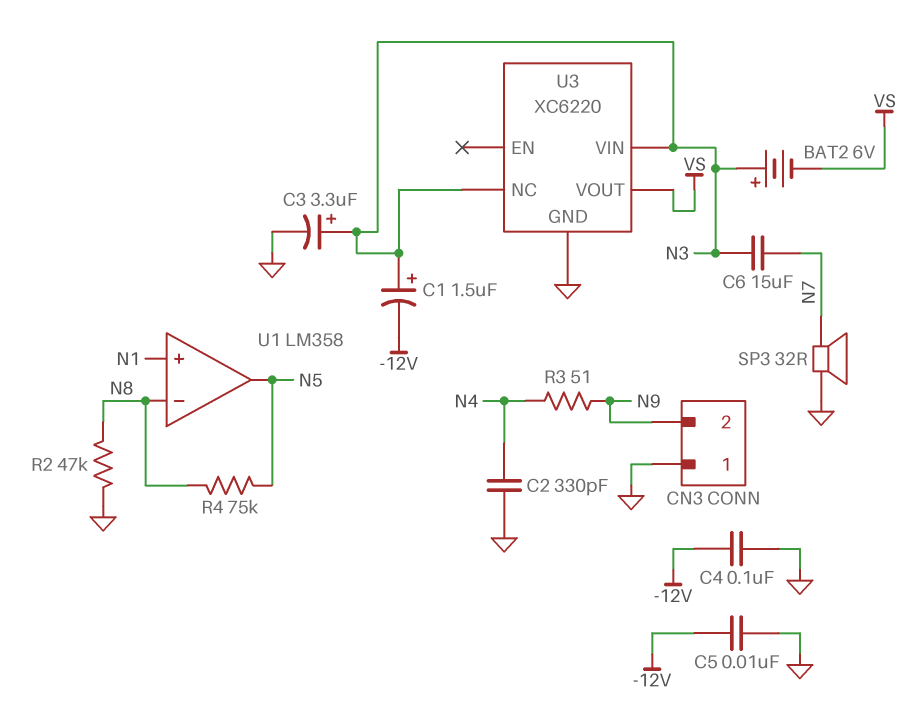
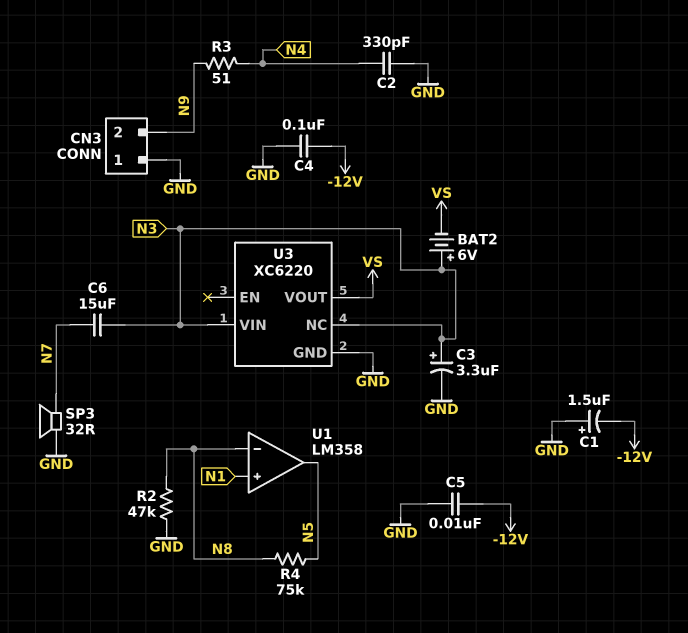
C1: 1.5uF (plus N3, minus -12V) -> 1.5uF (plus GND, minus -12V)

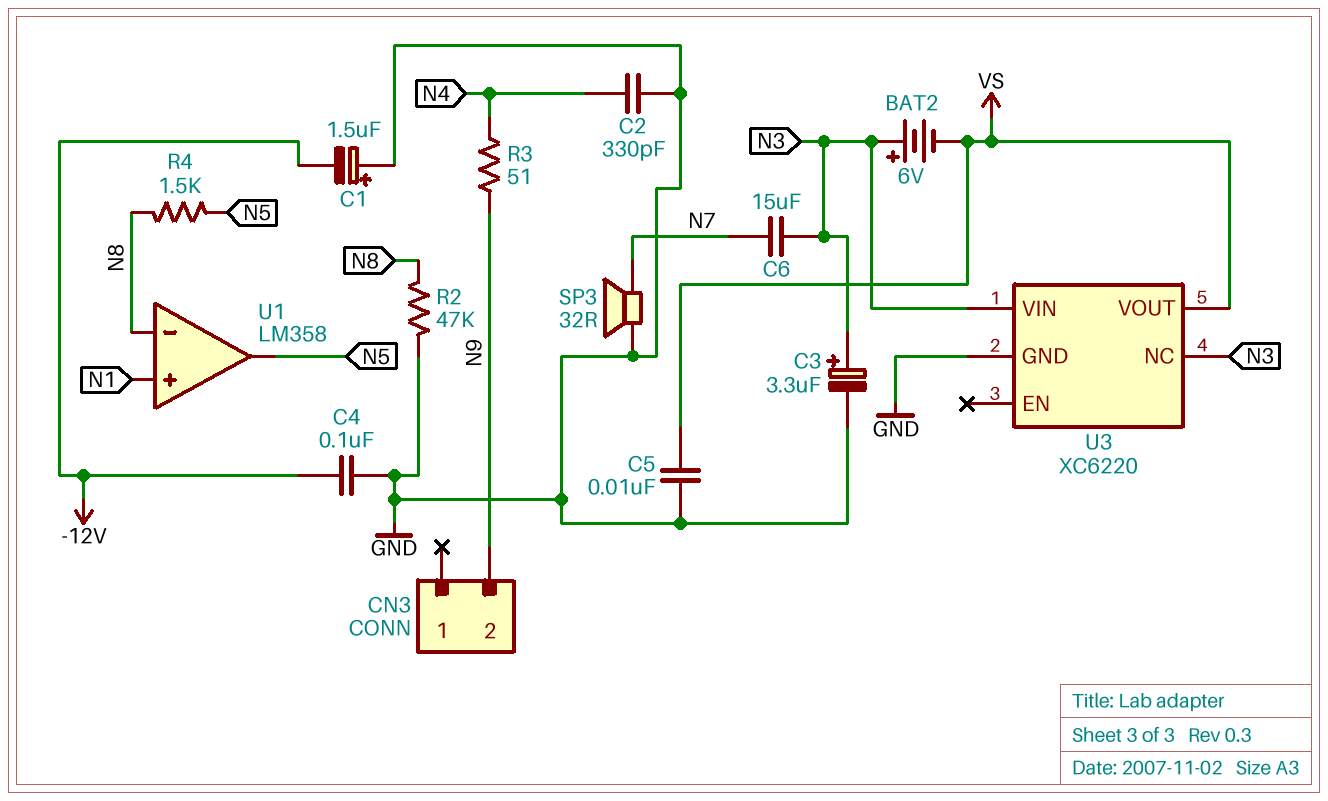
C5: 10nF (-12V, GND) -> 10nF (GND, VS)
CN3 pin 1: GND -> none
R4: 75k (N5, N8) -> 1.5k (N5, N8)

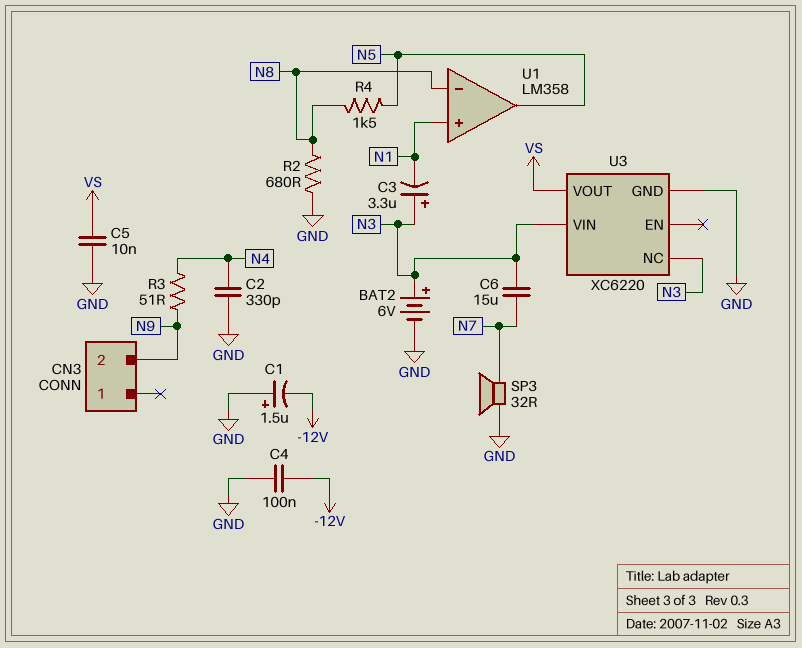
BAT2: 6V (plus N3, minus VS) -> 6V (plus N3, minus GND)
C3: 3.3uF (plus N3, minus GND) -> 3.3uF (plus N3, minus N1)
R2: 47k (GND, N8) -> 680 (GND, N8)

